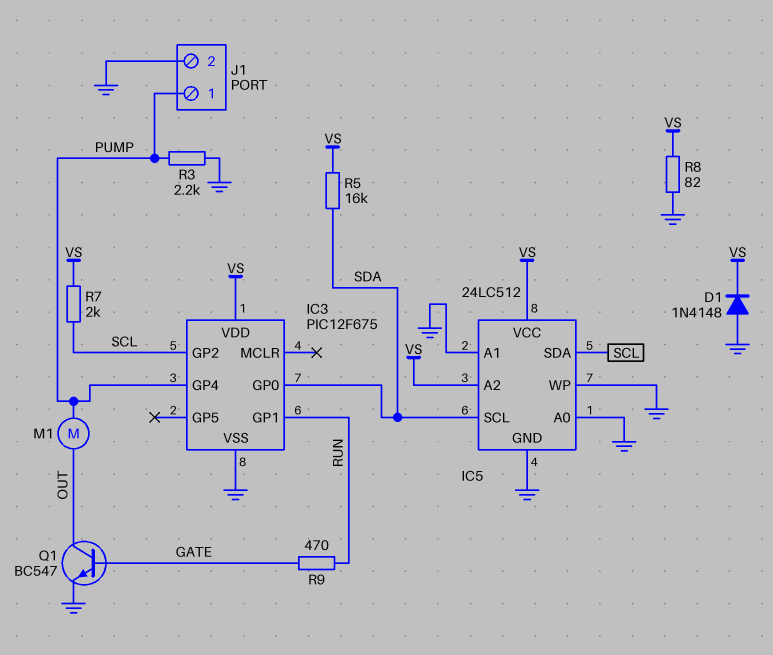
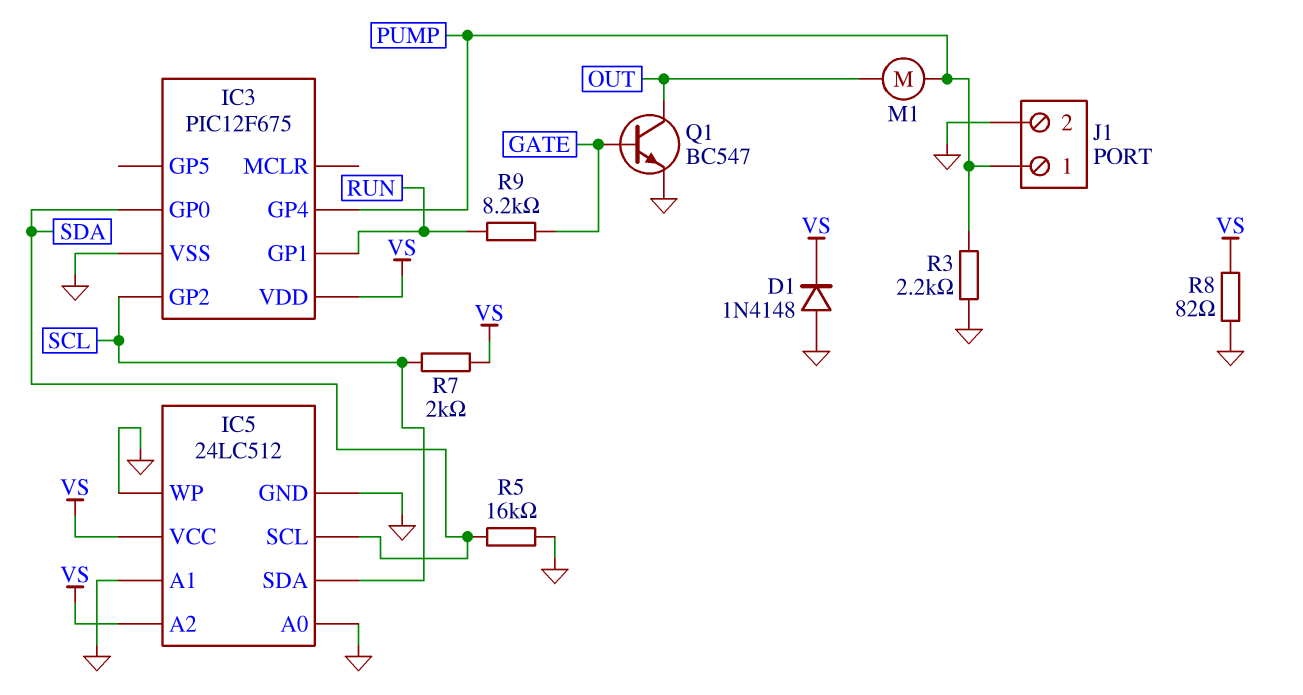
R5: 16k (SDA, VS) -> 16k (GND, SDA)
R9: 470 (GATE, RUN) -> 8.2k (GATE, RUN)

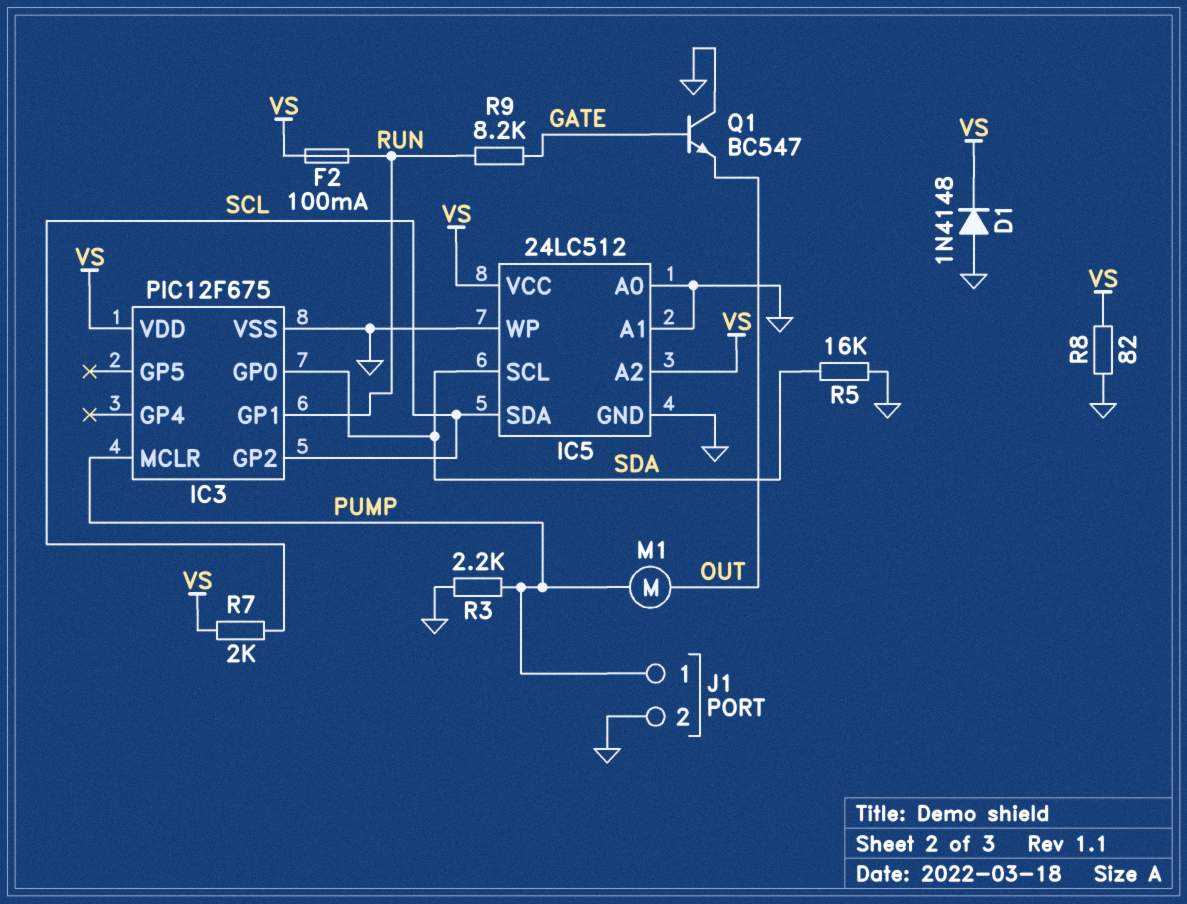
F2: none -> 100mA (RUN, VS)
IC3 pin GP4: PUMP -> none
IC3 pin MCLR: none -> PUMP
Q1: NPN BC547 (B GATE, C OUT, E GND) -> NPN BC547 (B GATE, C GND, E OUT)

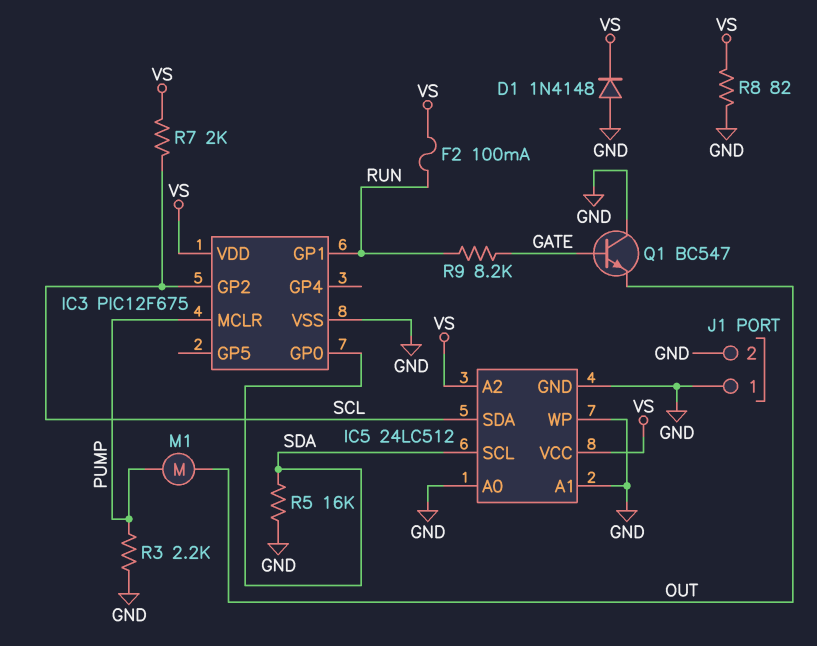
J1 pin 1: PUMP -> GND

